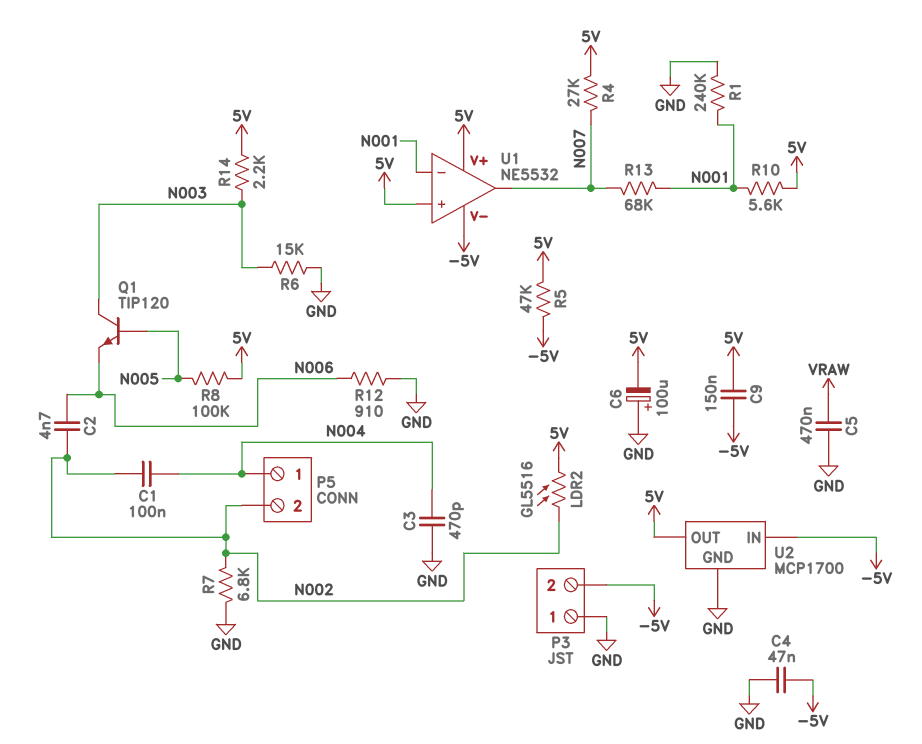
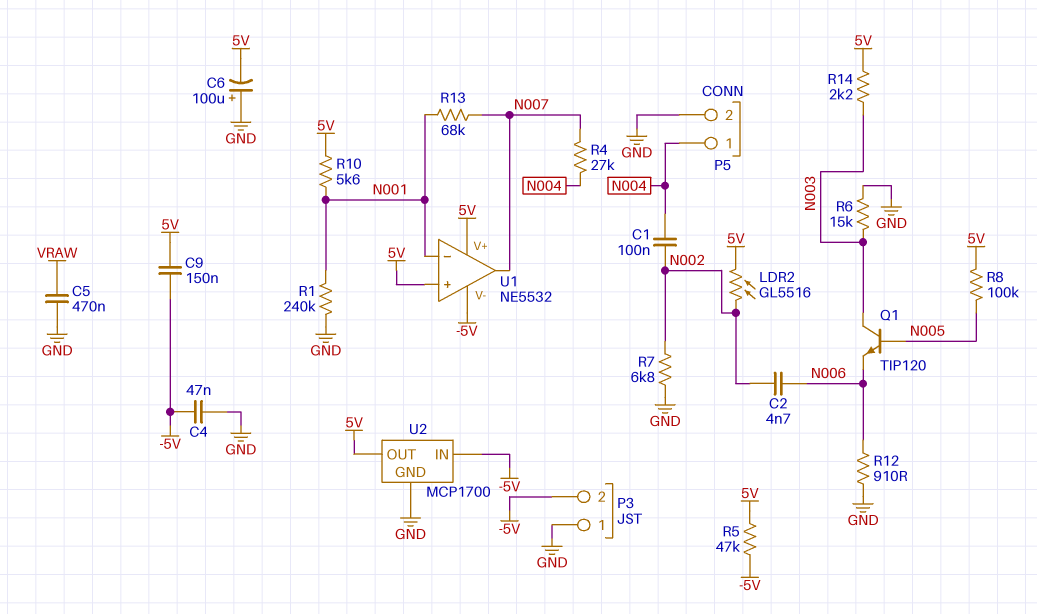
C3: 470pF (GND, N004) -> none
P5 pin 2: N002 -> GND
R4: 27k (5V, N007) -> 27k (N004, N007)

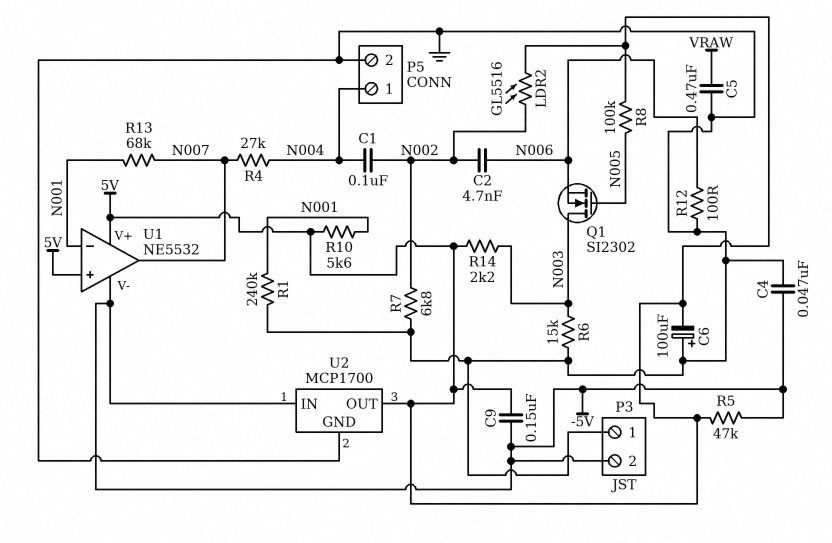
Q1: NPN TIP120 (B N005, C N003, E N006) -> NMOS SI2302 (G N005, D N003, S N006)
R12: 910 (GND, N006) -> 100 (GND, N006)

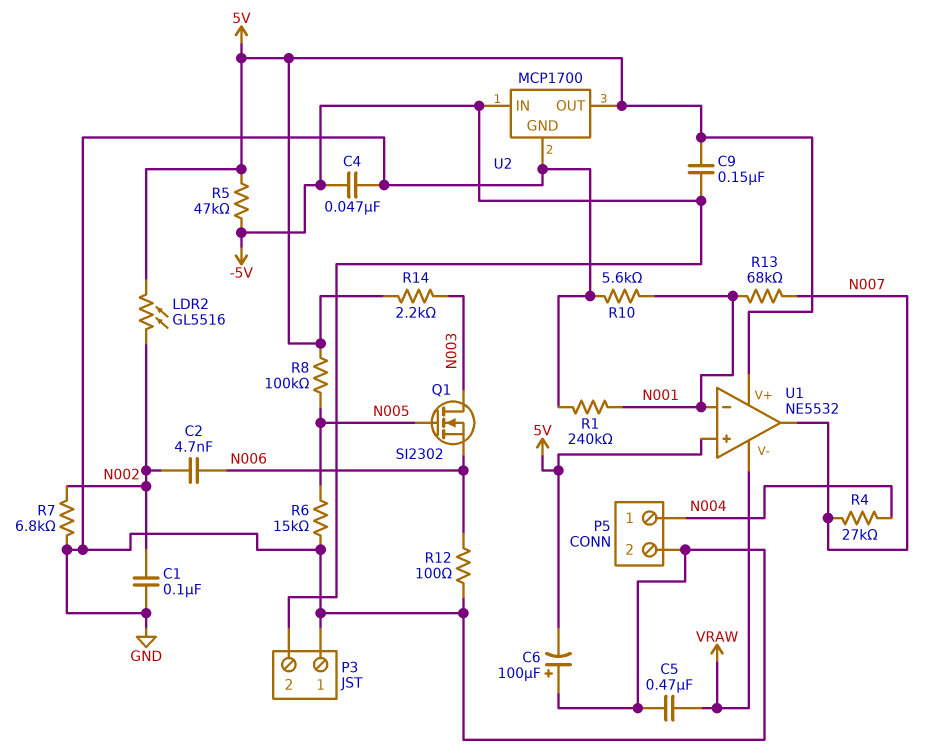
C1: 100nF (N002, N004) -> 100nF (GND, N002)
R6: 15k (GND, N003) -> 15k (GND, N005)
R10: 5.6k (5V, N001) -> 5.6k (GND, N001)
U1 pin V-: -5V -> VRAW

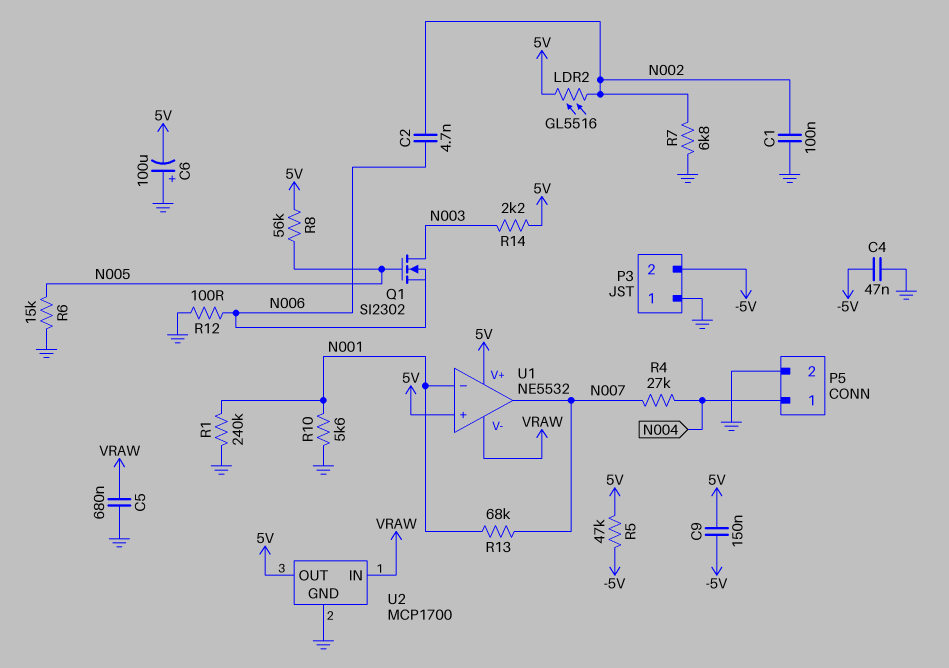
C5: 470nF (GND, VRAW) -> 680nF (GND, VRAW)
R8: 100k (5V, N005) -> 56k (5V, N005)
U2 pin IN: -5V -> VRAW

